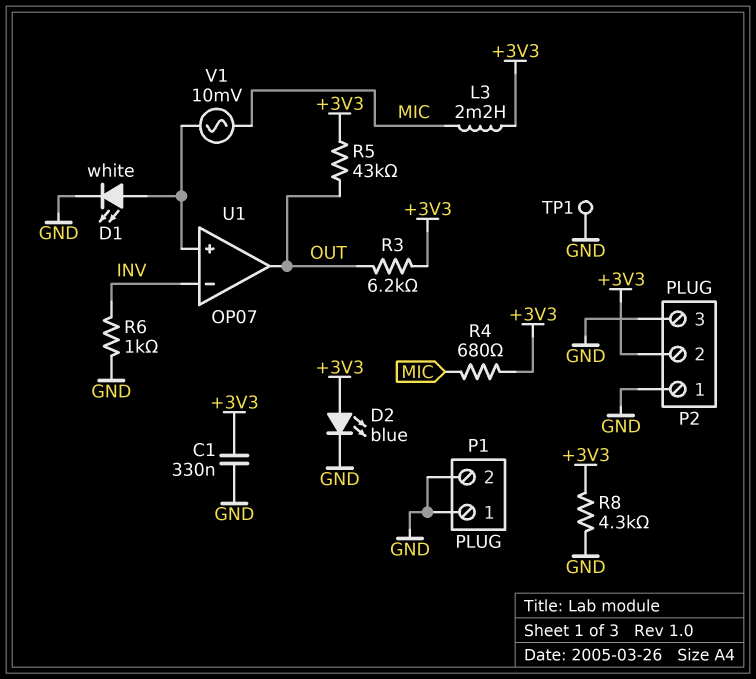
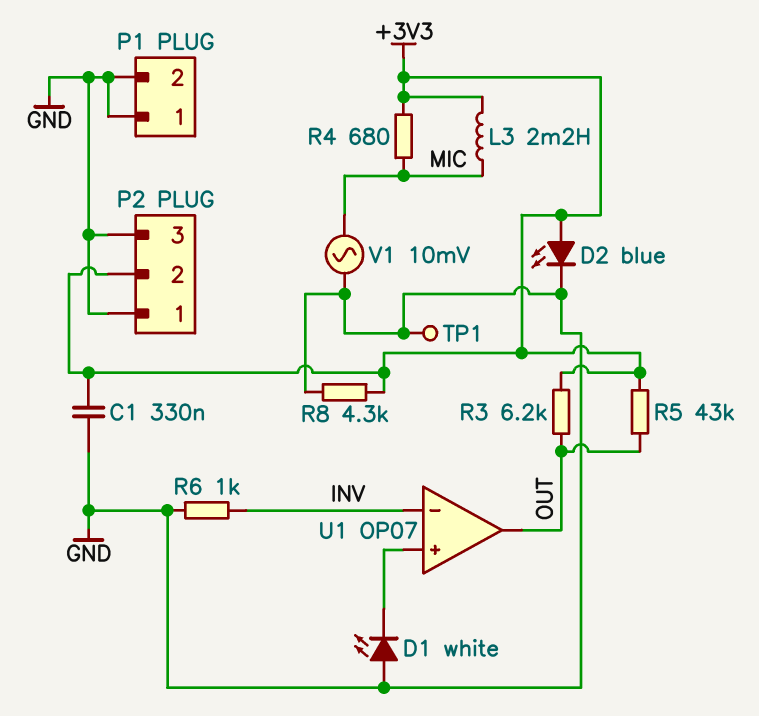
D1: LED white (A U1/in+, K GND) -> LED white (A GND, K U1/in+)
V1: AC 10mV (MIC, U1/in+) -> AC 10mV (GND, MIC)

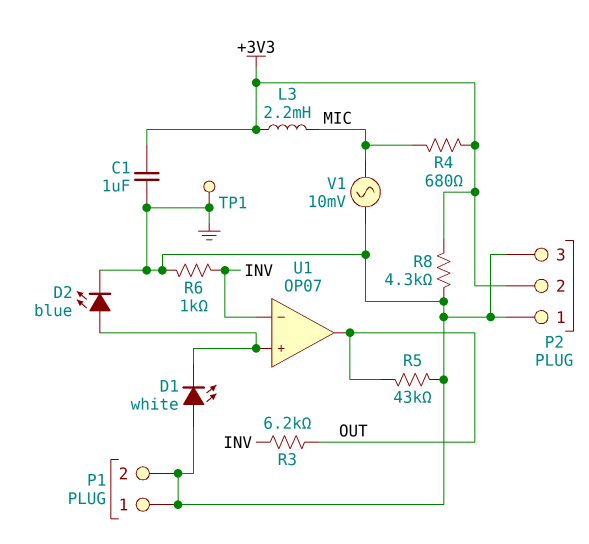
C1: 330nF (+3V3, GND) -> 1uF (+3V3, GND)
D2: LED blue (A +3V3, K GND) -> LED blue (A U1/in+, K GND)
R3: 6.2k (+3V3, OUT) -> 6.2k (INV, OUT)
R5: 43k (+3V3, OUT) -> 43k (GND, OUT)

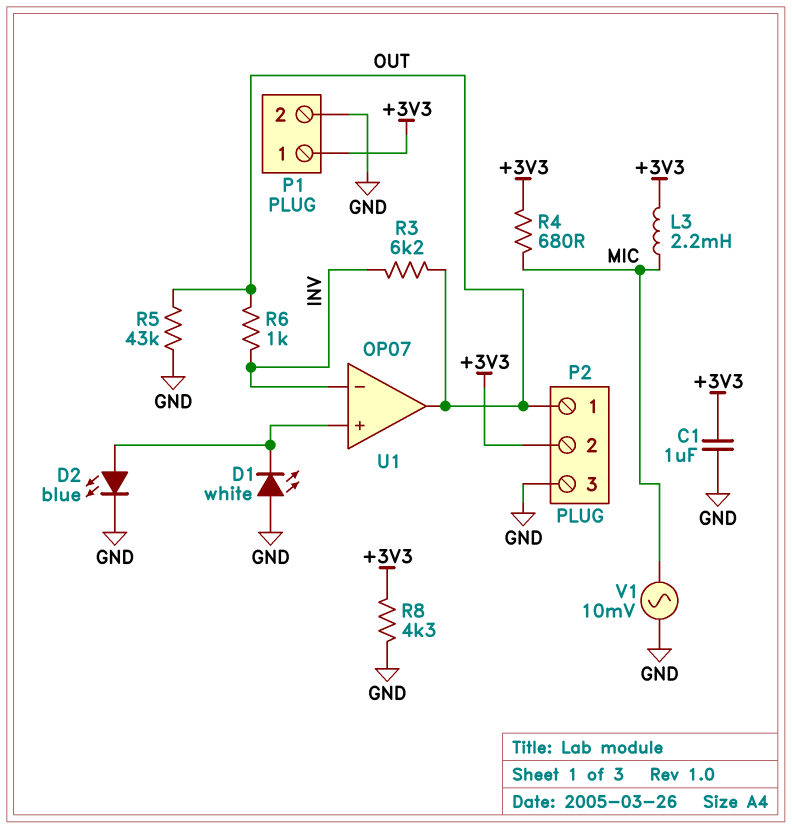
P1 pin 1: GND -> +3V3
P2 pin 1: GND -> OUT
R6: 1k (GND, INV) -> 1k (INV, OUT)
TP1: test point (GND) -> none

